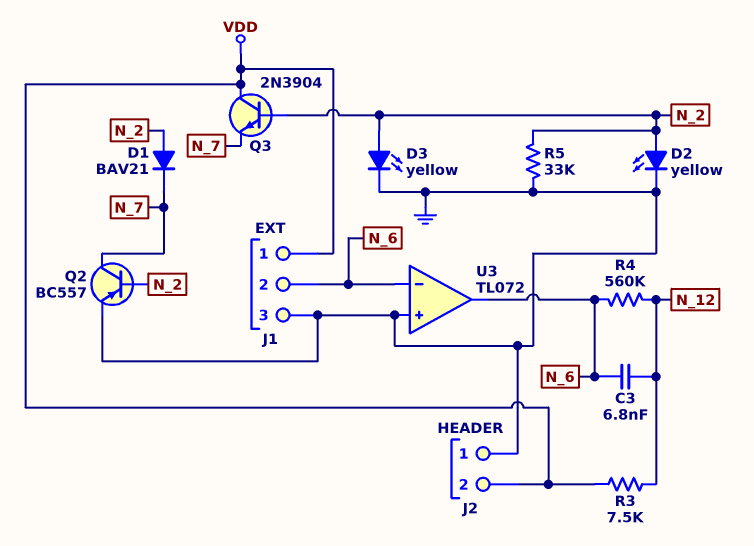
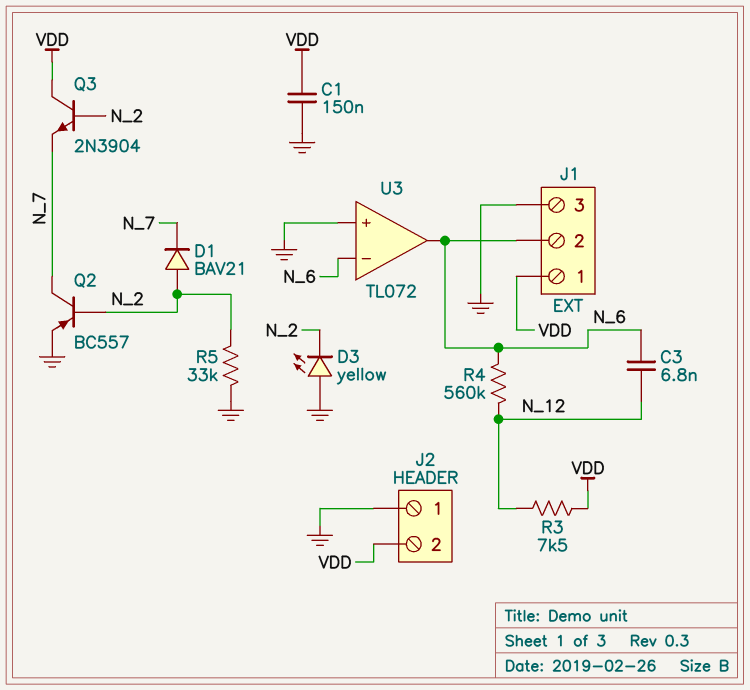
C1: none -> 150nF (GND, VDD)
D2: LED yellow (A N_2, K GND) -> none
D3: LED yellow (A N_2, K GND) -> LED yellow (A GND, K N_2)

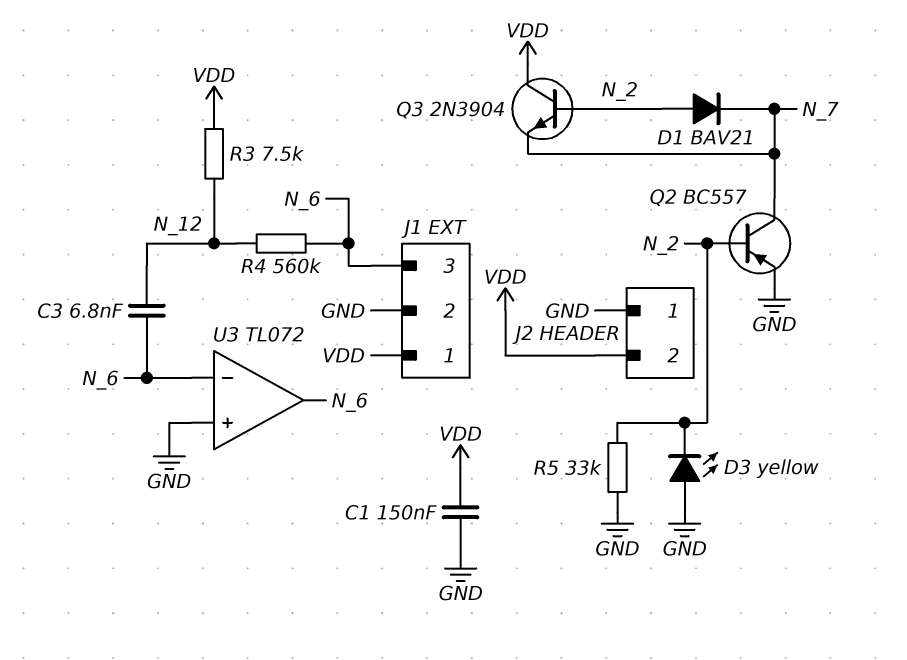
J1 pin 2: N_6 -> GND
J1 pin 3: GND -> N_6

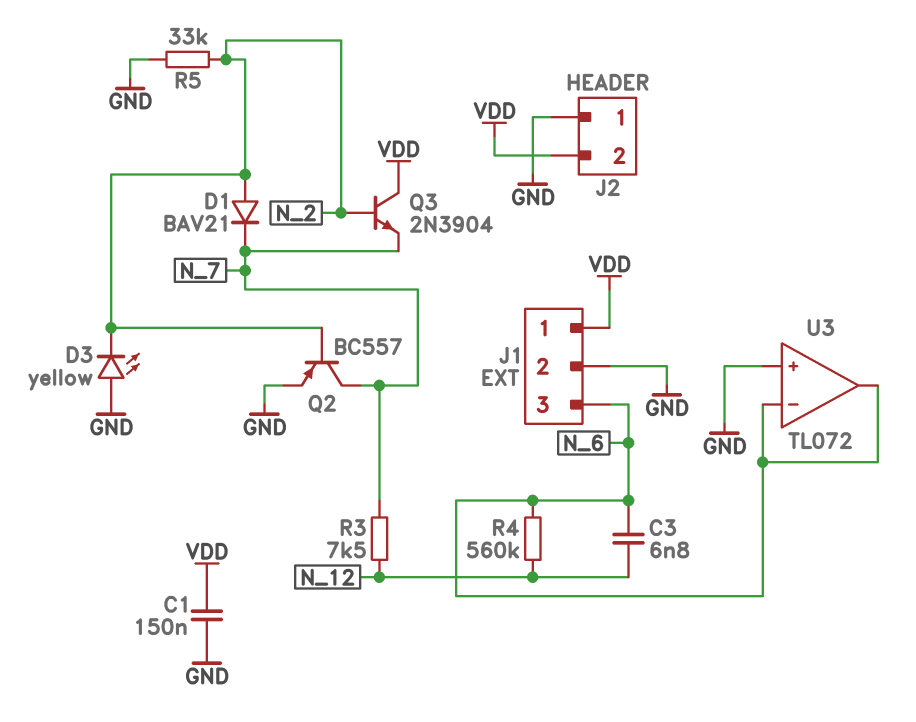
R3: 7.5k (N_12, VDD) -> 7.5k (N_7, N_12)

